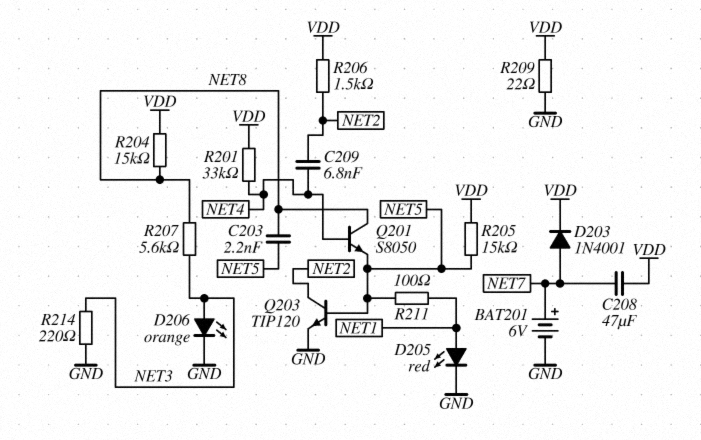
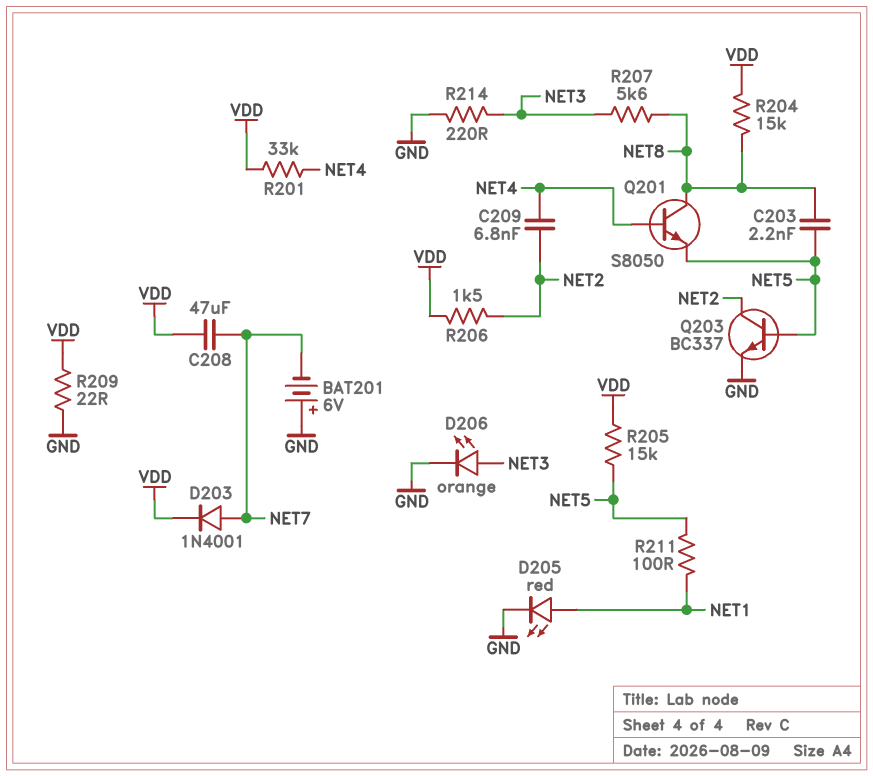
BAT201: 6V (plus NET7, minus GND) -> 6V (plus GND, minus NET7)
Q203: NPN TIP120 (B NET5, C NET2, E GND) -> NPN BC337 (B NET5, C NET2, E GND)

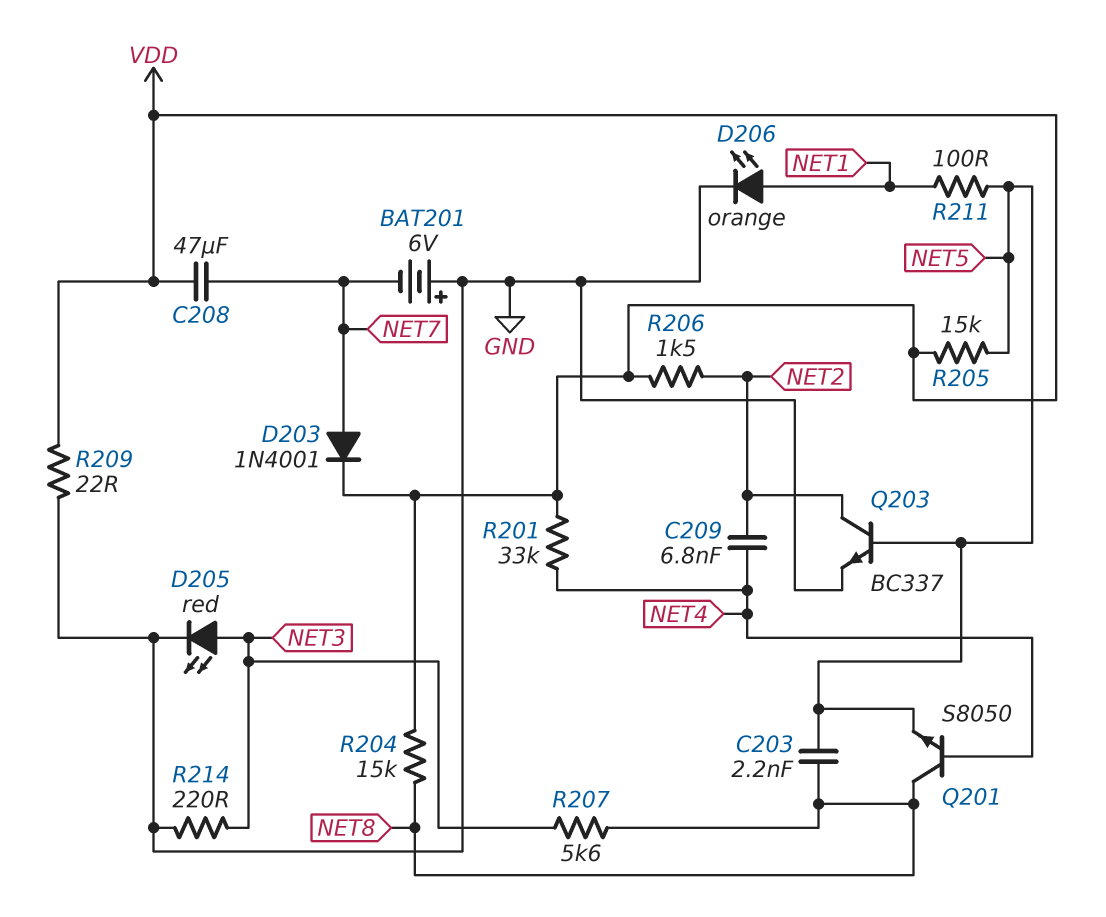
D205: LED red (A NET1, K GND) -> LED red (A NET3, K GND)
D206: LED orange (A NET3, K GND) -> LED orange (A NET1, K GND)

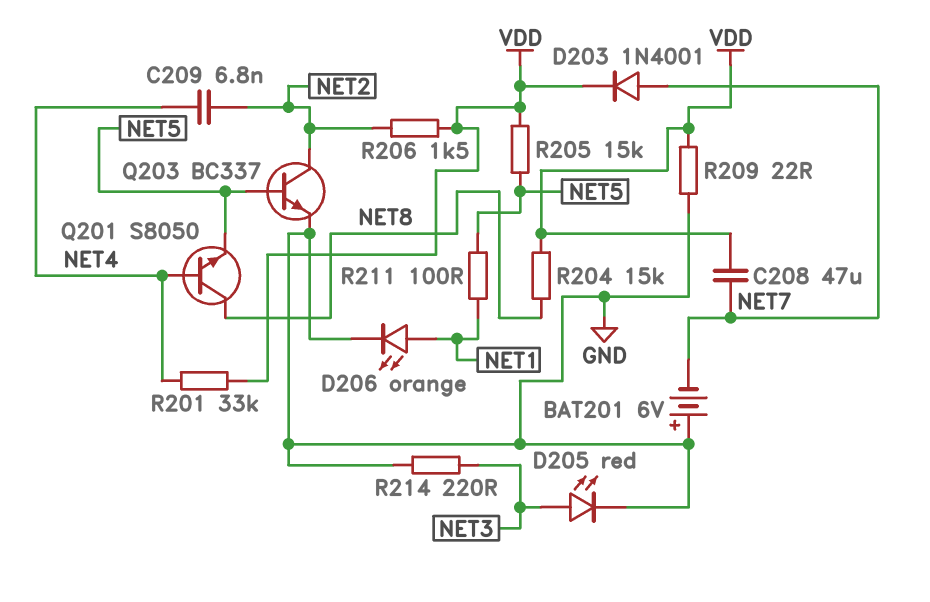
C203: 2.2nF (NET5, NET8) -> none
R207: 5.6k (NET3, NET8) -> none

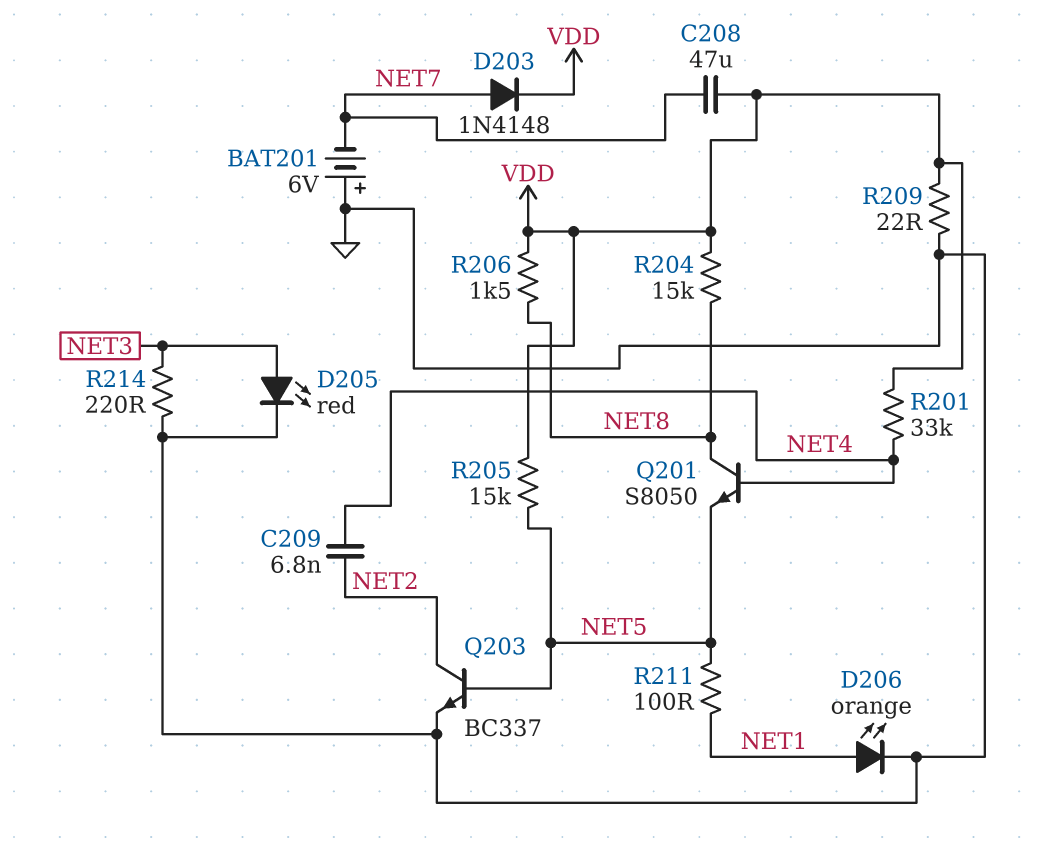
D203: diode 1N4001 (A NET7, K VDD) -> diode 1N4148 (A NET7, K VDD)
R206: 1.5k (NET2, VDD) -> 1.5k (NET8, VDD)

